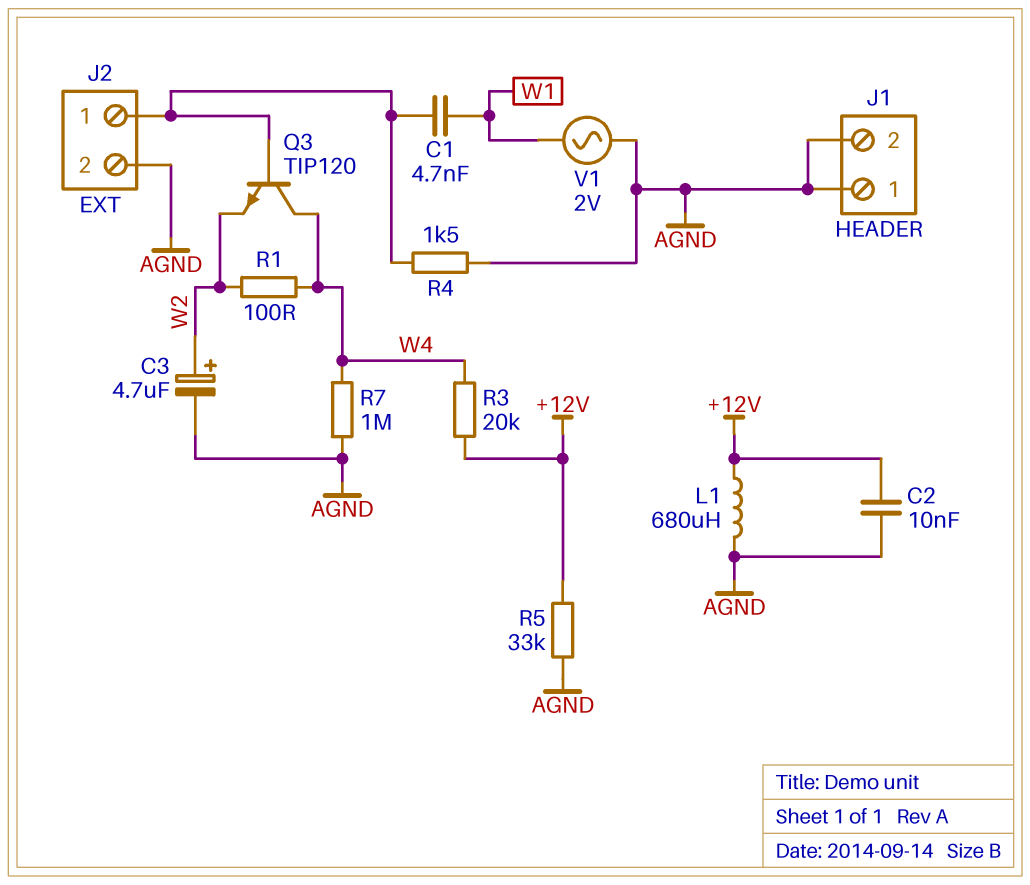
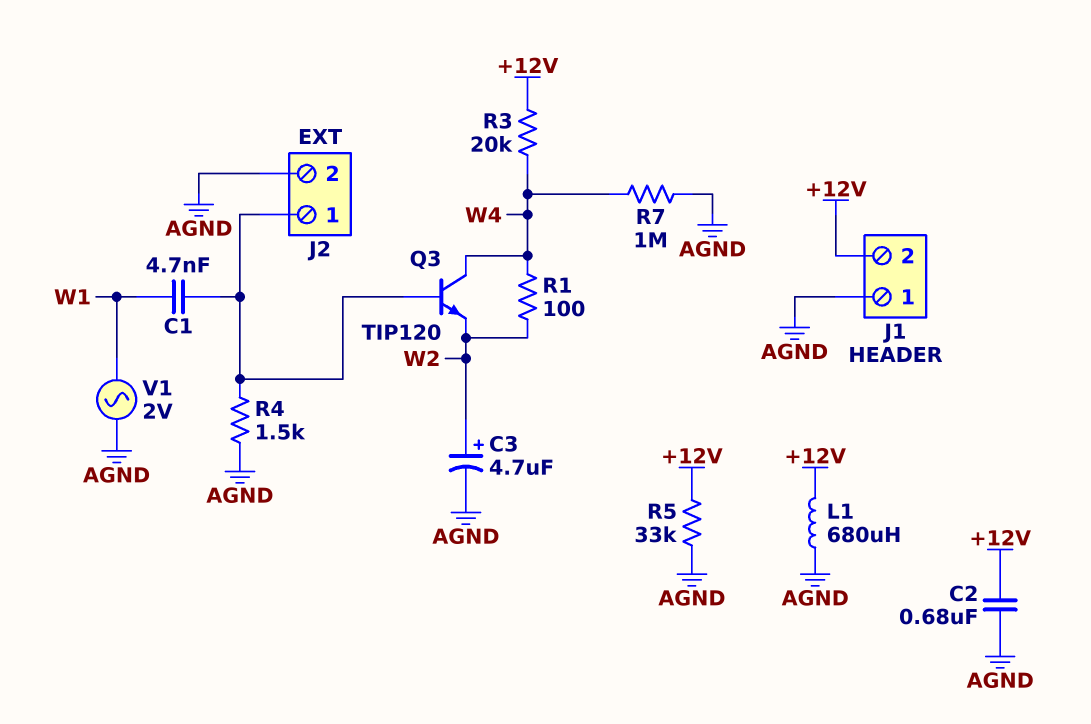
C2: 10nF (+12V, AGND) -> 680nF (+12V, AGND)
J1 pin 2: AGND -> +12V

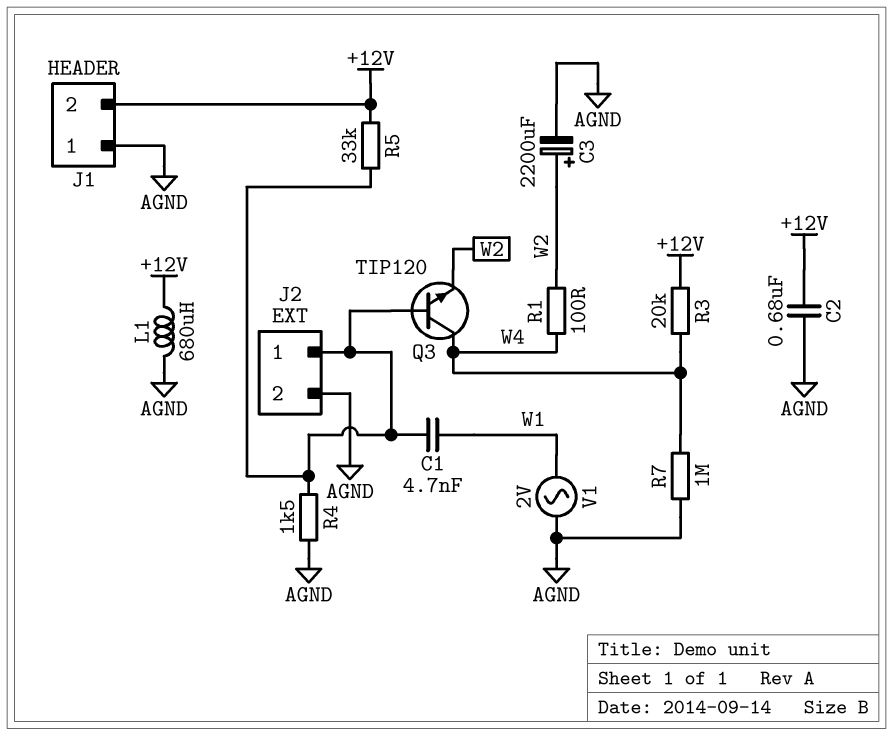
C3: 4.7uF (plus W2, minus AGND) -> 2200uF (plus W2, minus AGND)
R5: 33k (+12V, AGND) -> 33k (+12V, J2/1)

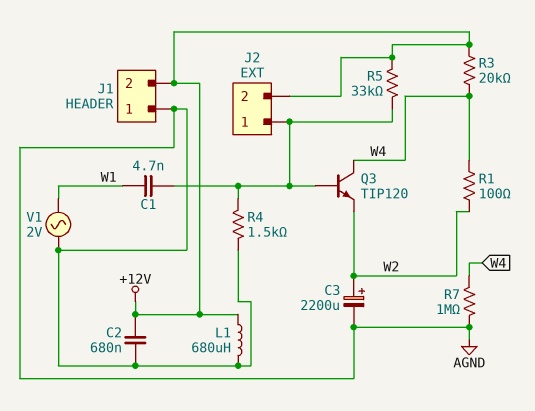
J2 pin 2: AGND -> +12V

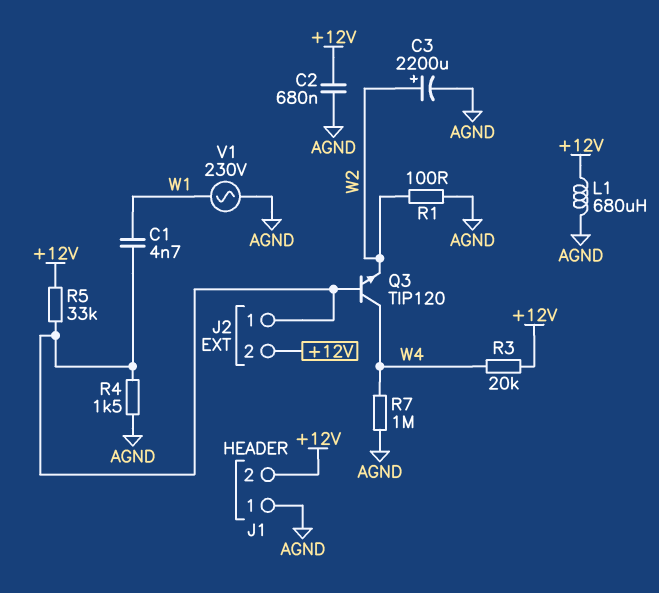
R1: 100 (W2, W4) -> 100 (AGND, W2)
V1: AC 2V (AGND, W1) -> AC 230V (AGND, W1)

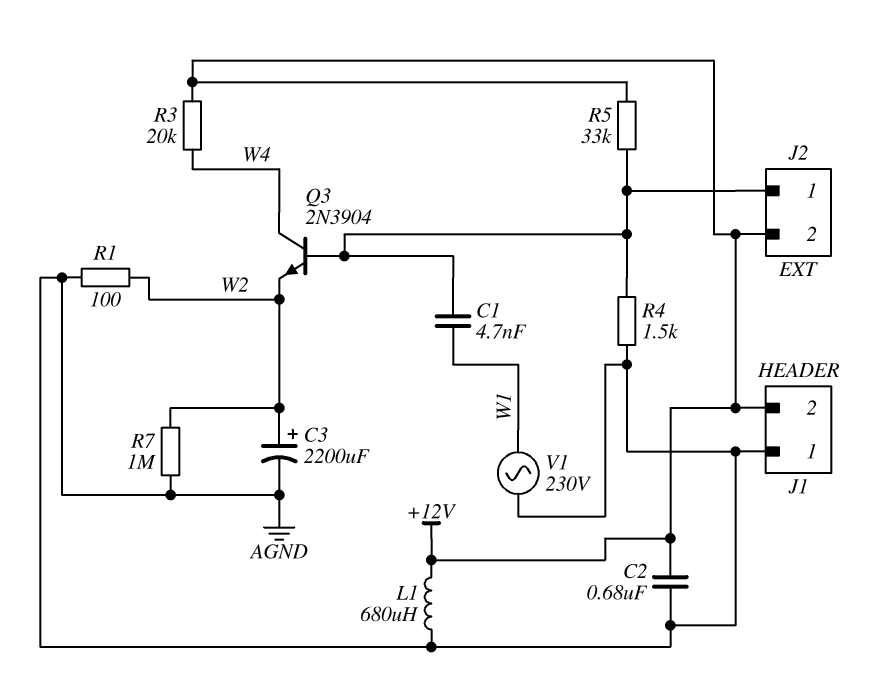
Q3: NPN TIP120 (B J2/1, C W4, E W2) -> NPN 2N3904 (B J2/1, C W4, E W2)
R7: 1M (AGND, W4) -> 1M (AGND, W2)

